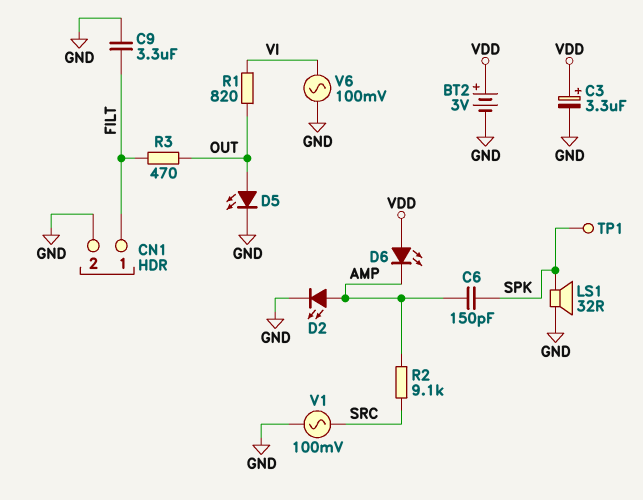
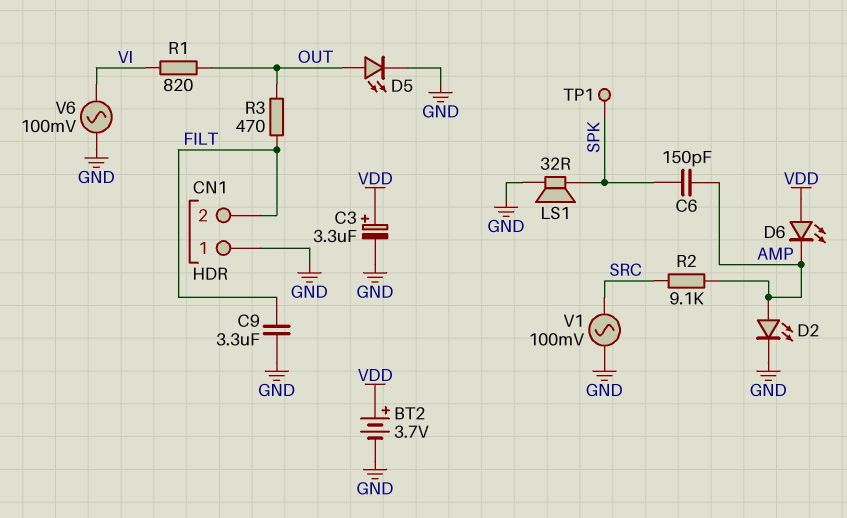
BT2: 3V (plus VDD, minus GND) -> 3.7V (plus VDD, minus GND)
CN1 pin 1: FILT -> GND
CN1 pin 2: GND -> FILT

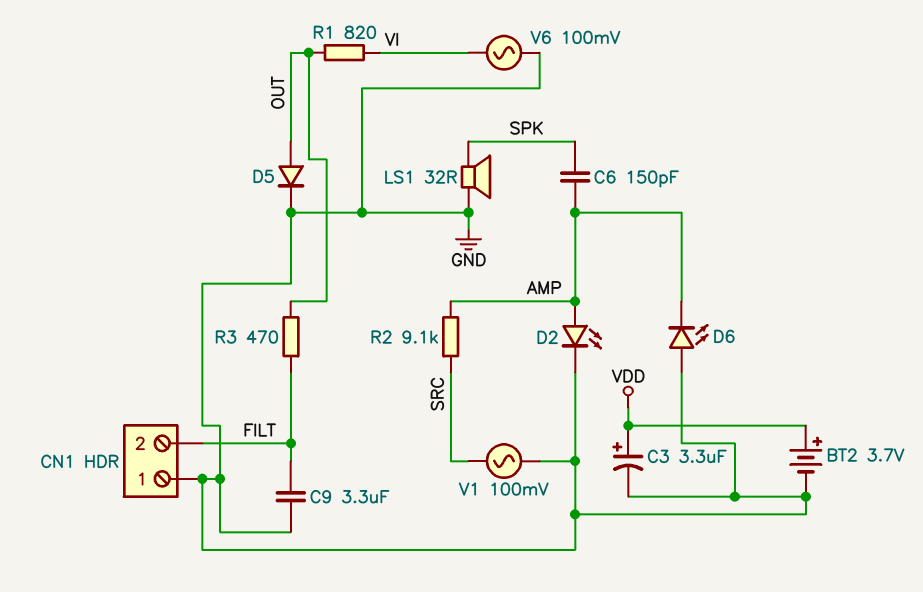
D5: LED (A OUT, K GND) -> diode (A OUT, K GND)
D6: LED (A VDD, K AMP) -> LED (A GND, K AMP)
TP1: test point (SPK) -> none

